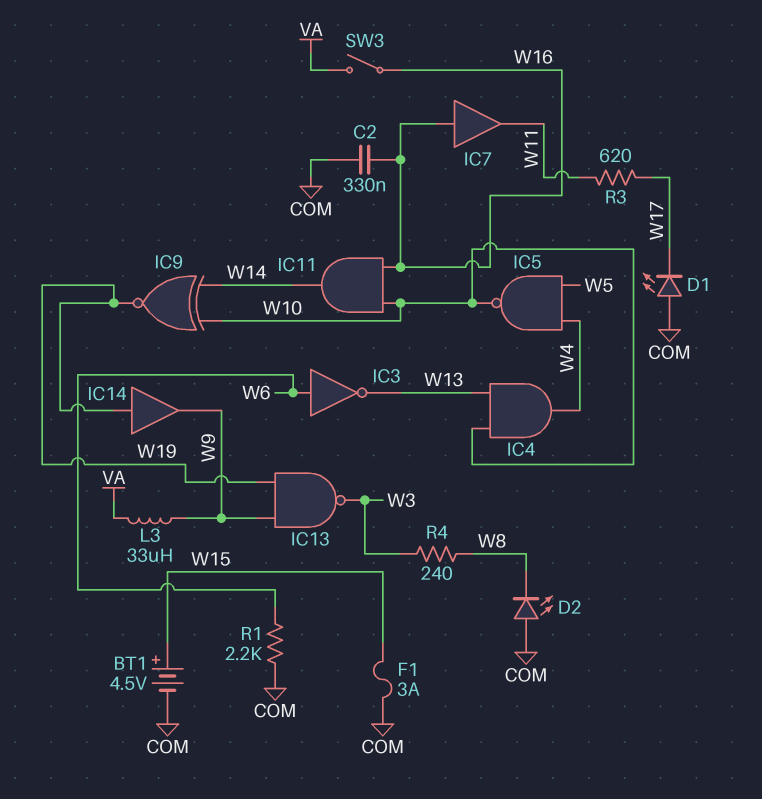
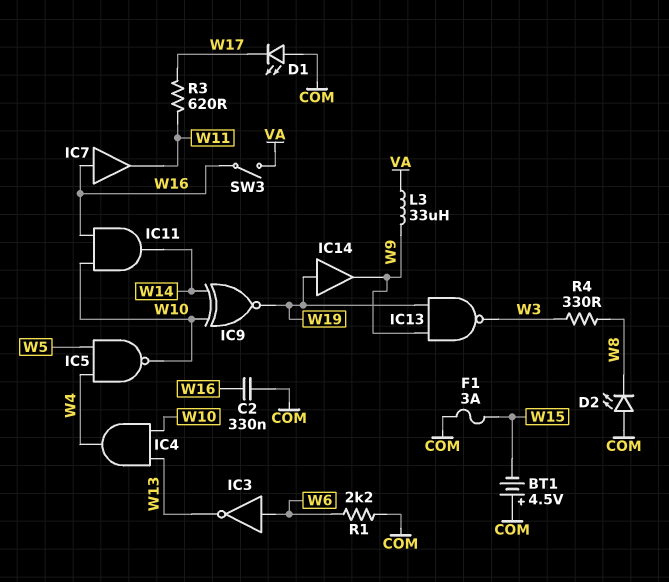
BT1: 4.5V (plus W15, minus COM) -> 4.5V (plus COM, minus W15)
R4: 240 (W3, W8) -> 330 (W3, W8)

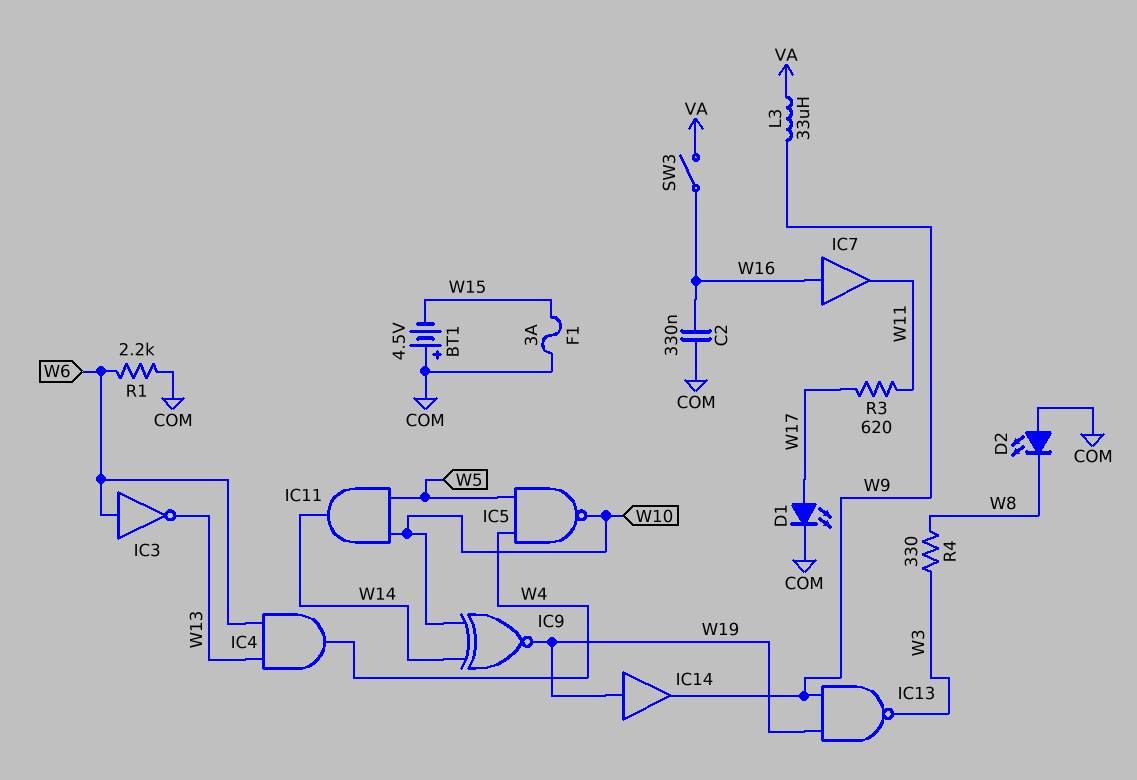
D1: LED (A COM, K W17) -> LED (A W17, K COM)
IC4: AND (in W10, in W13, out W4) -> AND (in W6, in W13, out W4)
IC11: AND (in W10, in W16, out W14) -> AND (in W5, in W10, out W14)

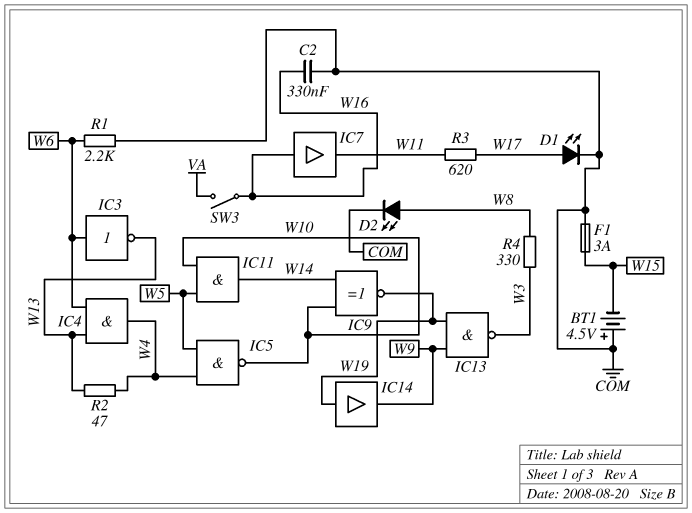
D2: LED (A COM, K W8) -> LED (A W8, K COM)
L3: 33uH (VA, W9) -> none
R2: none -> 47 (W4, W13)

